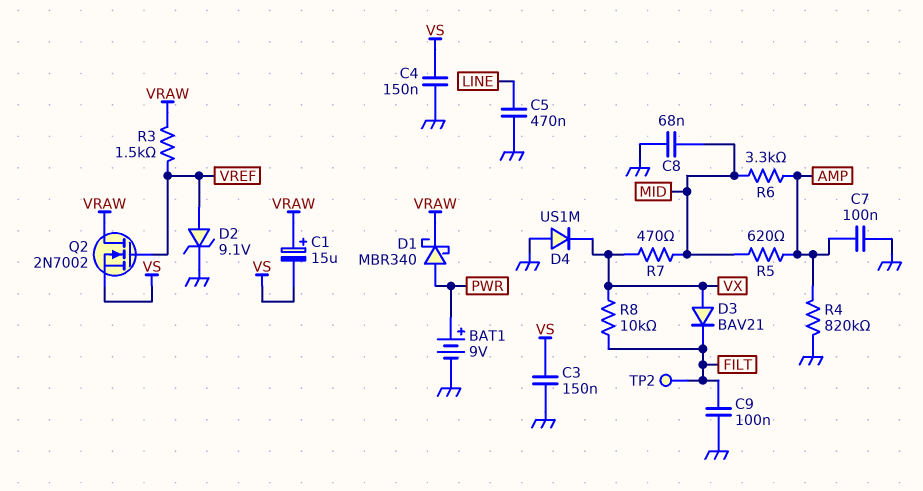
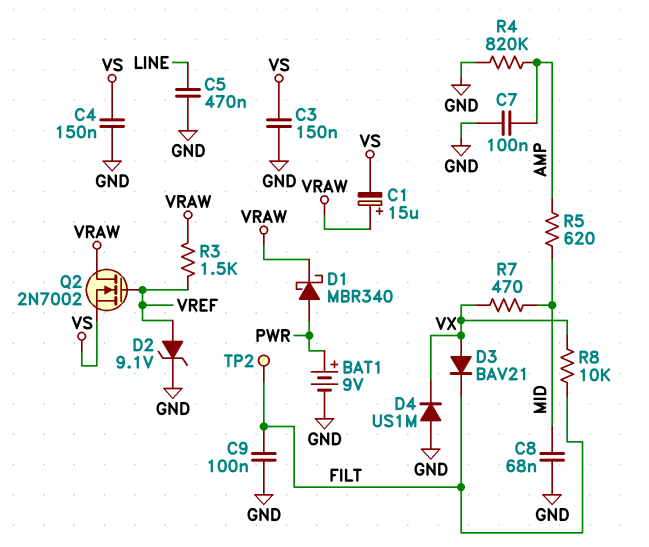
R6: 3.3k (AMP, MID) -> none

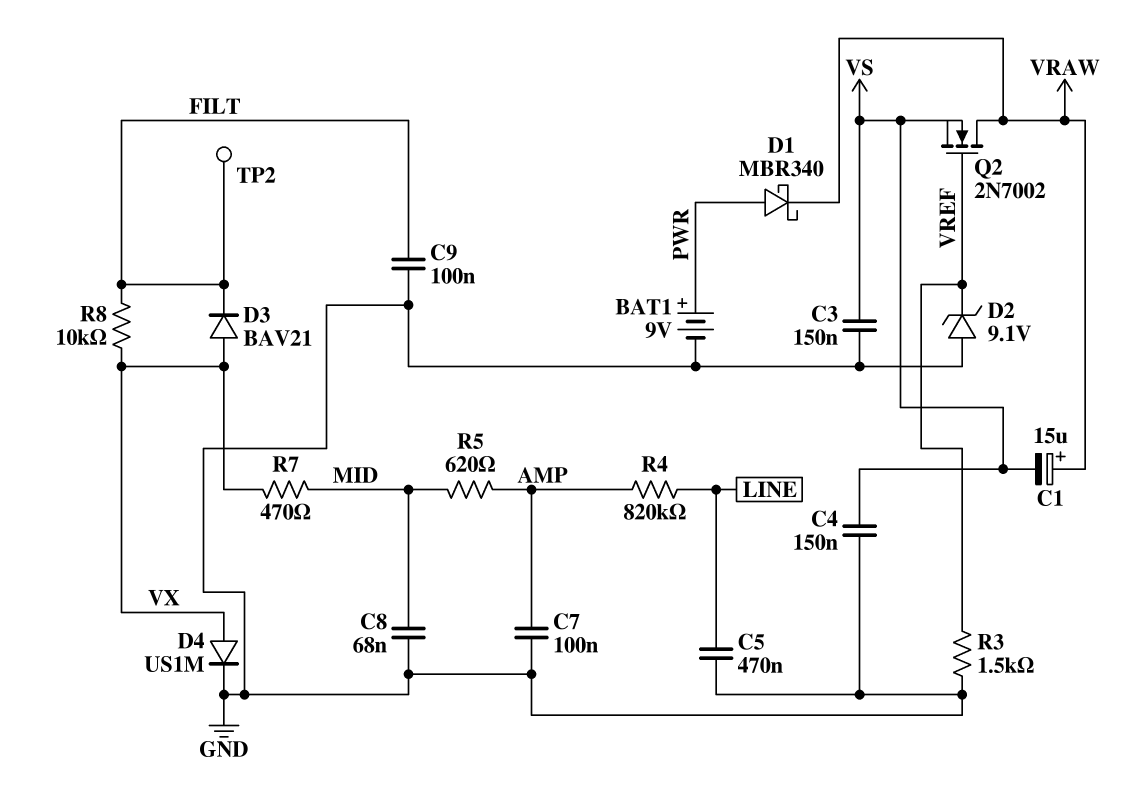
D2: zener 9.1V (A VREF, K GND) -> zener 9.1V (A GND, K VREF)
D4: diode US1M (A GND, K VX) -> diode US1M (A VX, K GND)
R3: 1.5k (VRAW, VREF) -> 1.5k (GND, VREF)
R4: 820k (AMP, GND) -> 820k (AMP, LINE)

